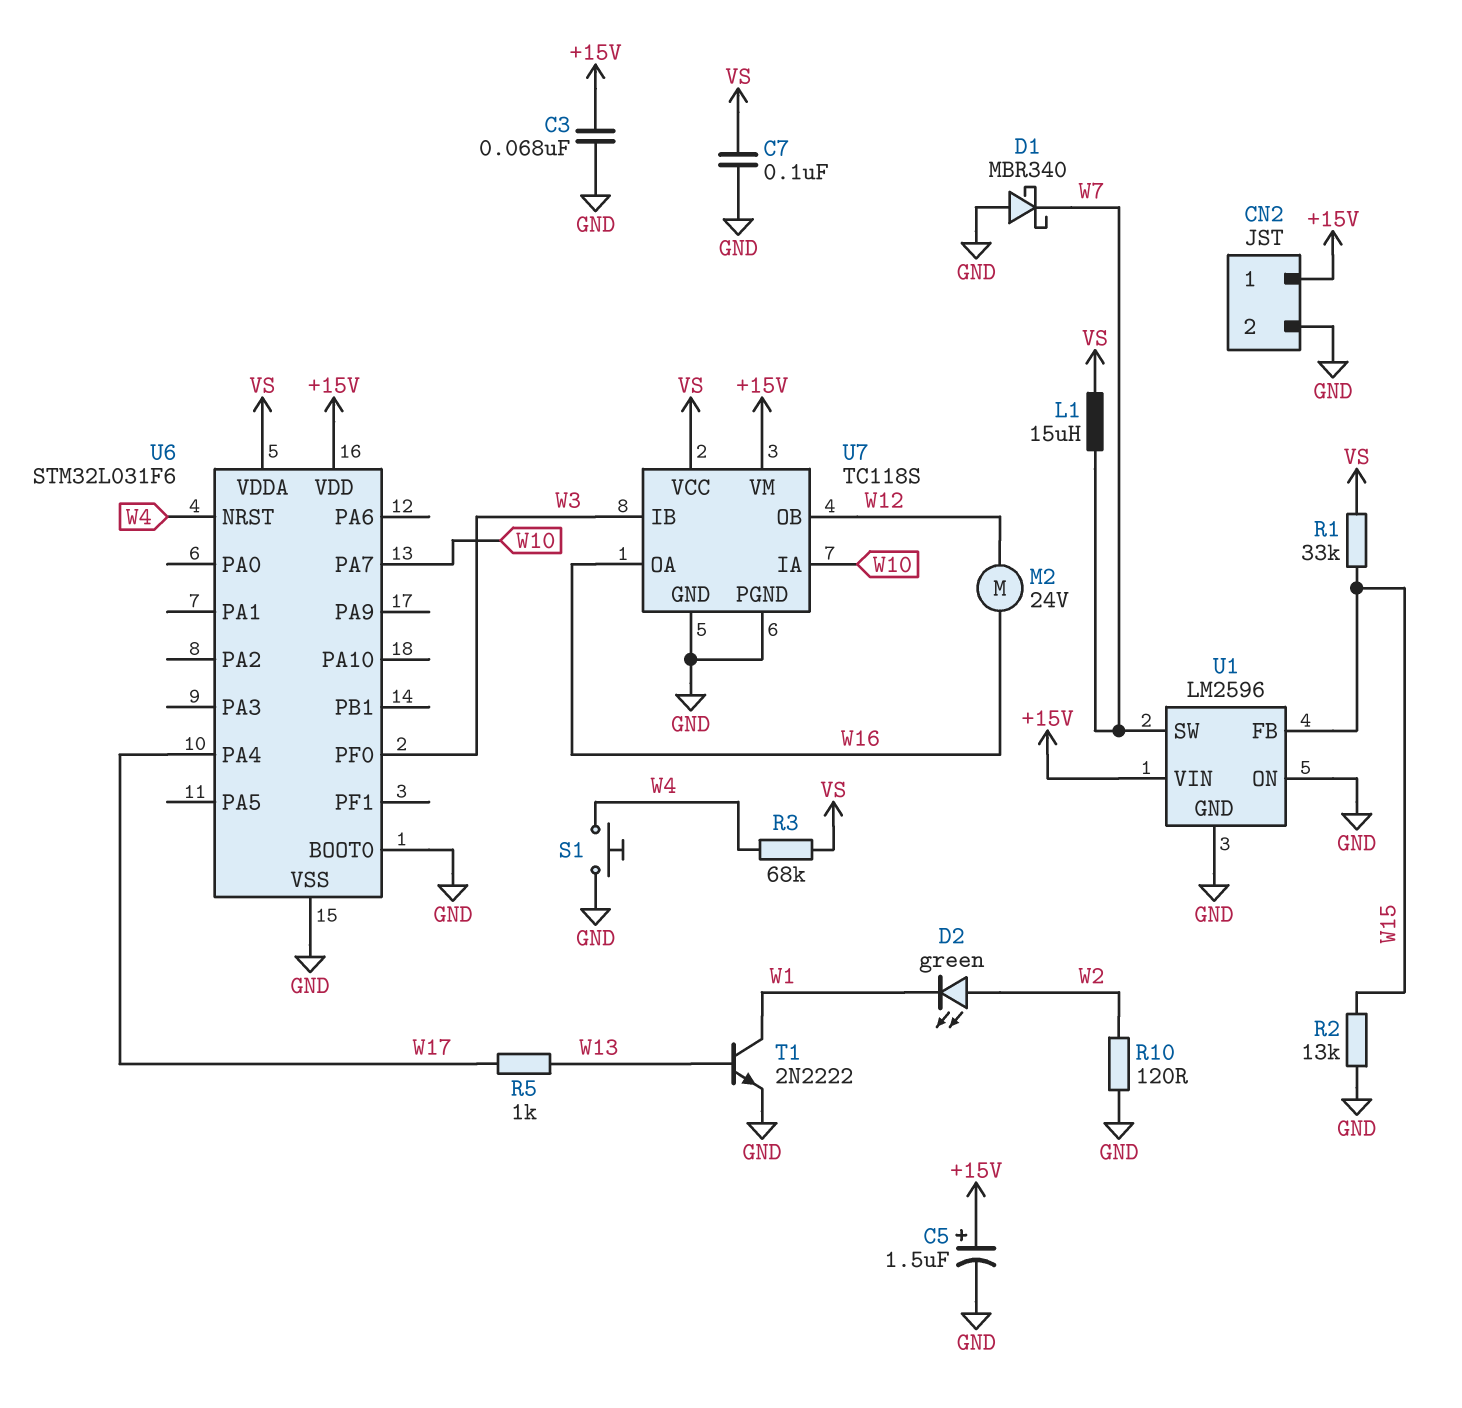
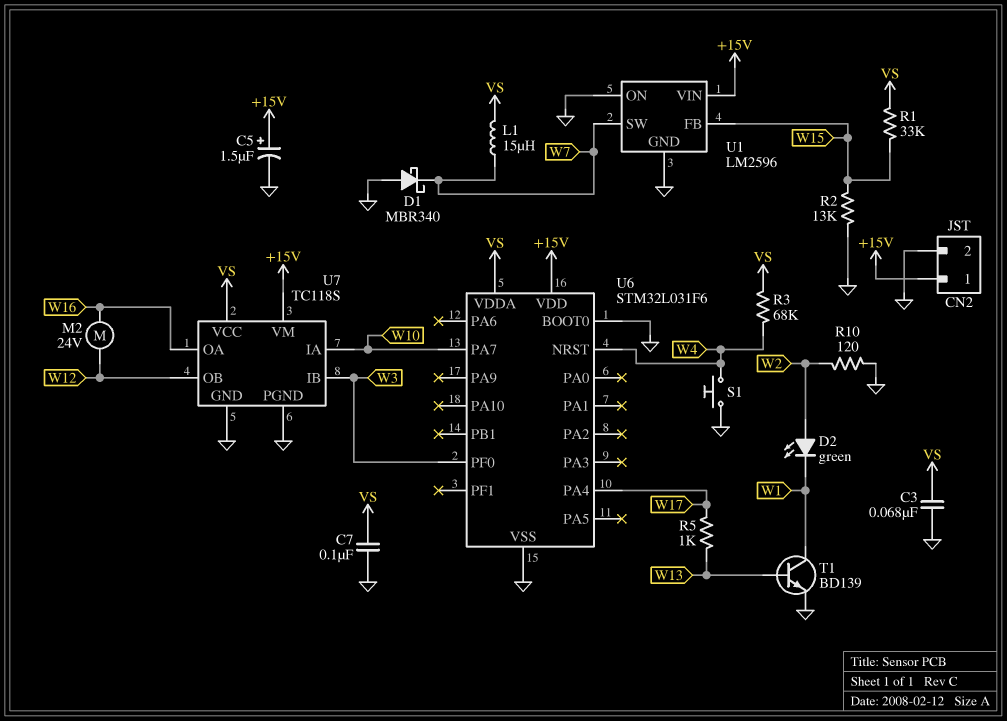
C3: 68nF (+15V, GND) -> 68nF (GND, VS)
T1: NPN 2N2222 (B W13, C W1, E GND) -> NPN BD139 (B W13, C W1, E GND)

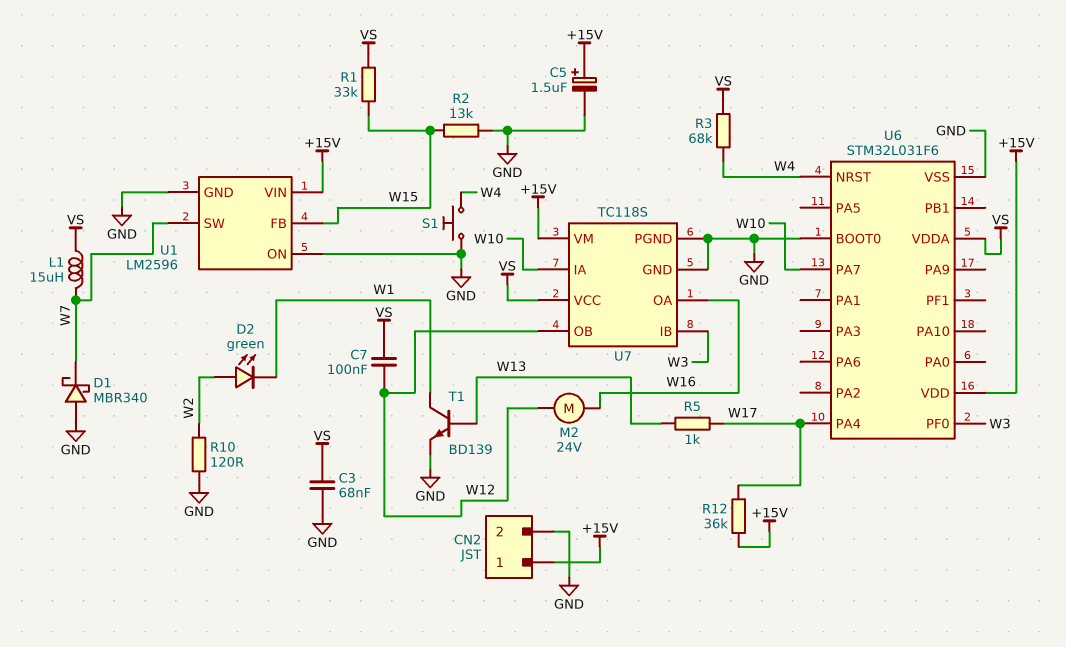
C7: 100nF (GND, VS) -> 100nF (VS, W12)
R12: none -> 36k (+15V, W17)

